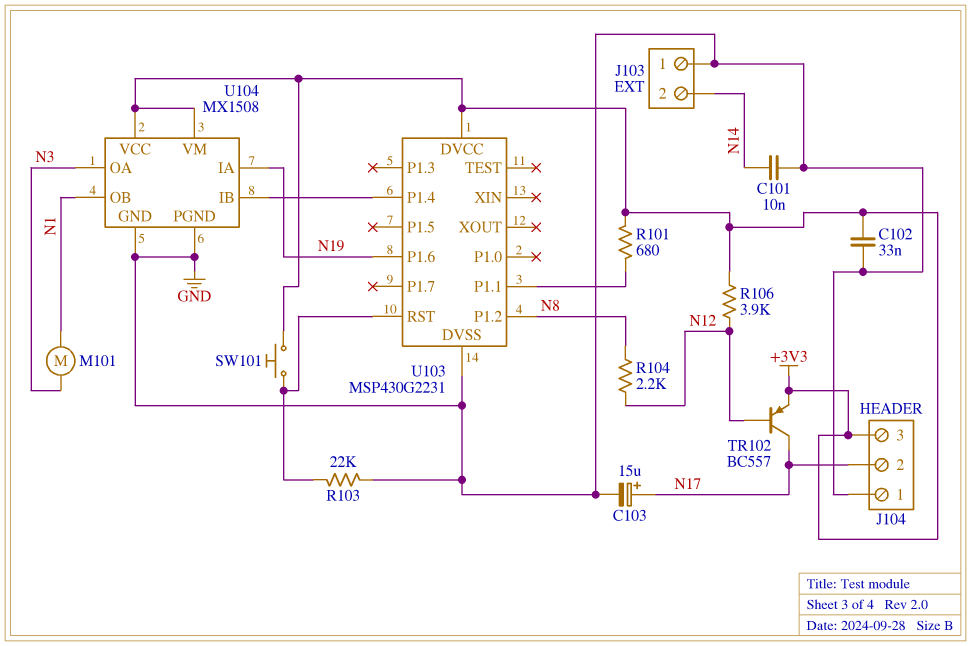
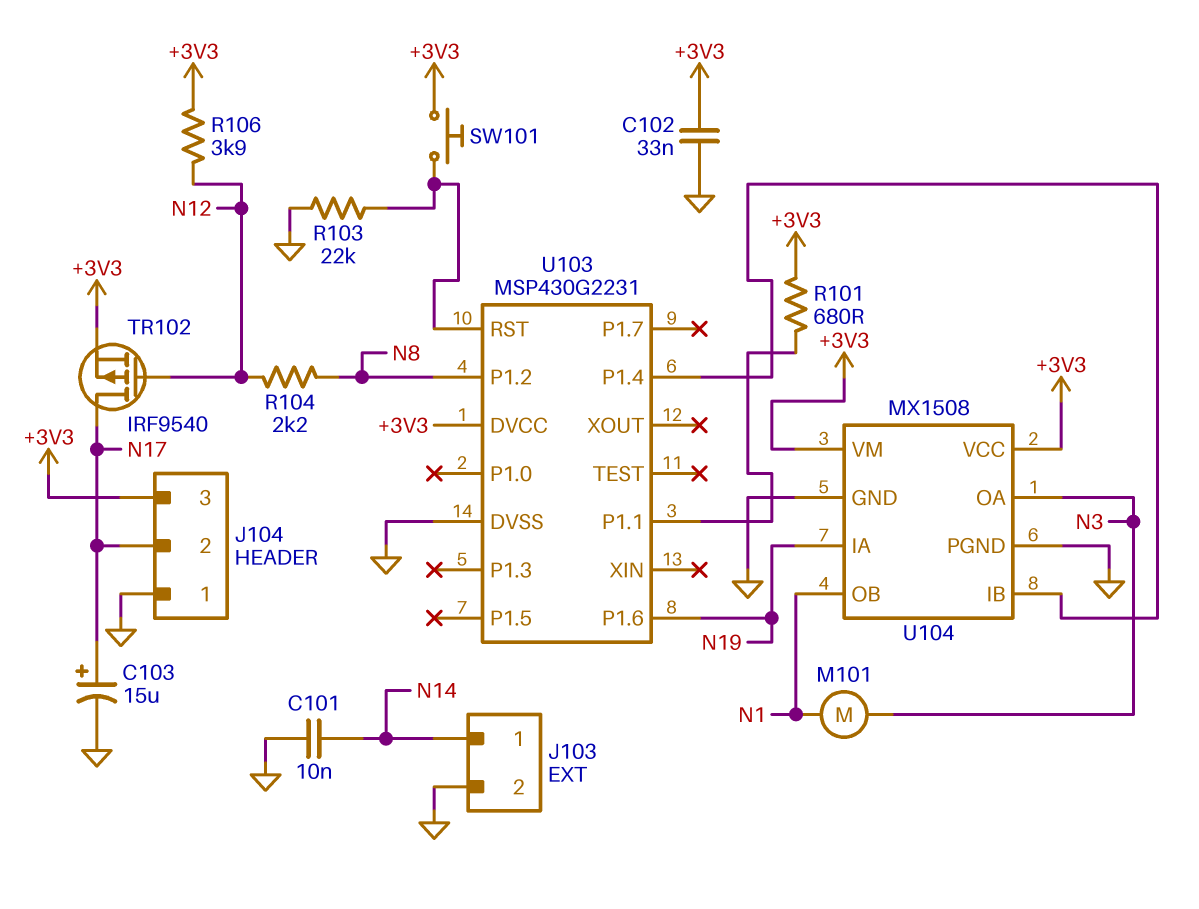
J103 pin 1: GND -> N14
J103 pin 2: N14 -> GND
TR102: PNP BC557 (B N12, C N17, E +3V3) -> PMOS IRF9540 (G N12, D N17, S +3V3)

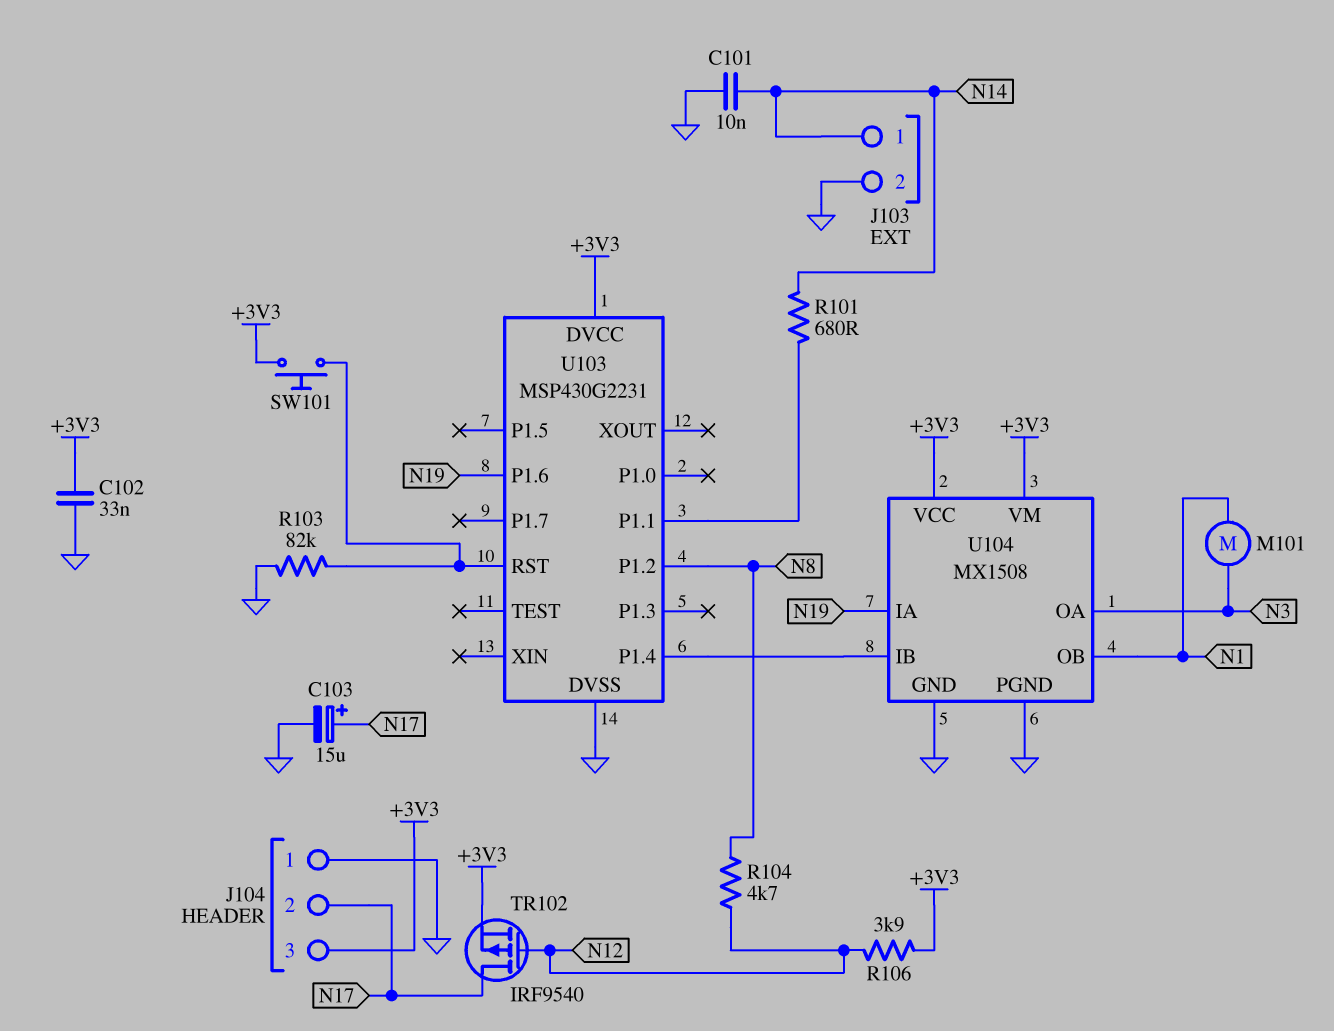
R101: 680 (+3V3, U103/P1.1) -> 680 (N14, U103/P1.1)
R103: 22k (GND, U103/RST) -> 82k (GND, U103/RST)
R104: 2.2k (N8, N12) -> 4.7k (N8, N12)

